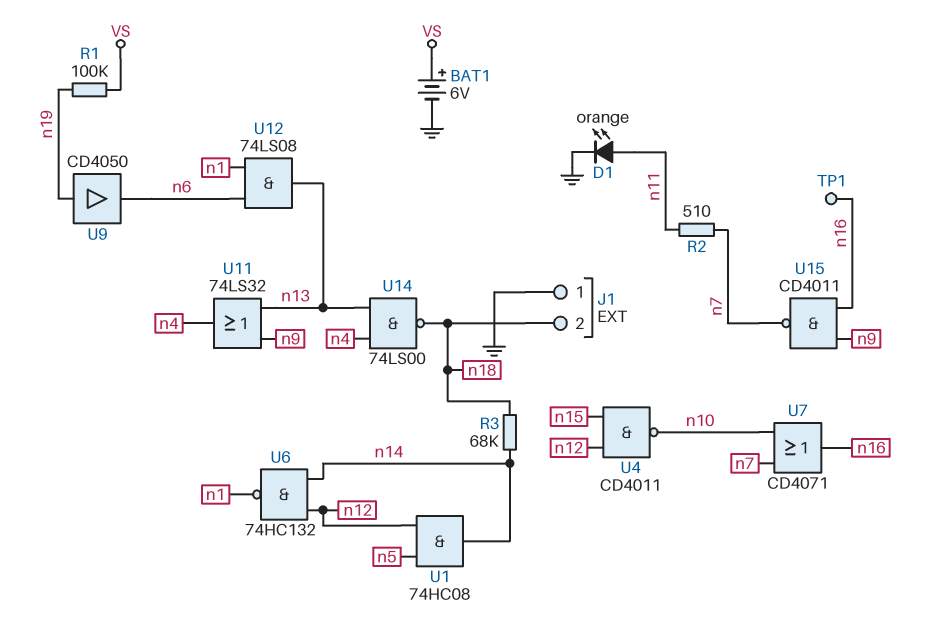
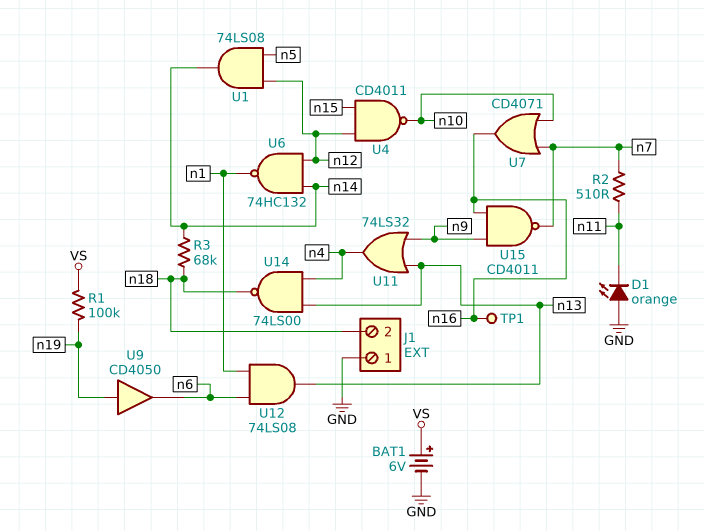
D1: LED orange (A n11, K GND) -> LED orange (A GND, K n11)
U1: AND 74HC08 (in n5, in n12, out n14) -> AND 74LS08 (in n5, in n12, out n14)

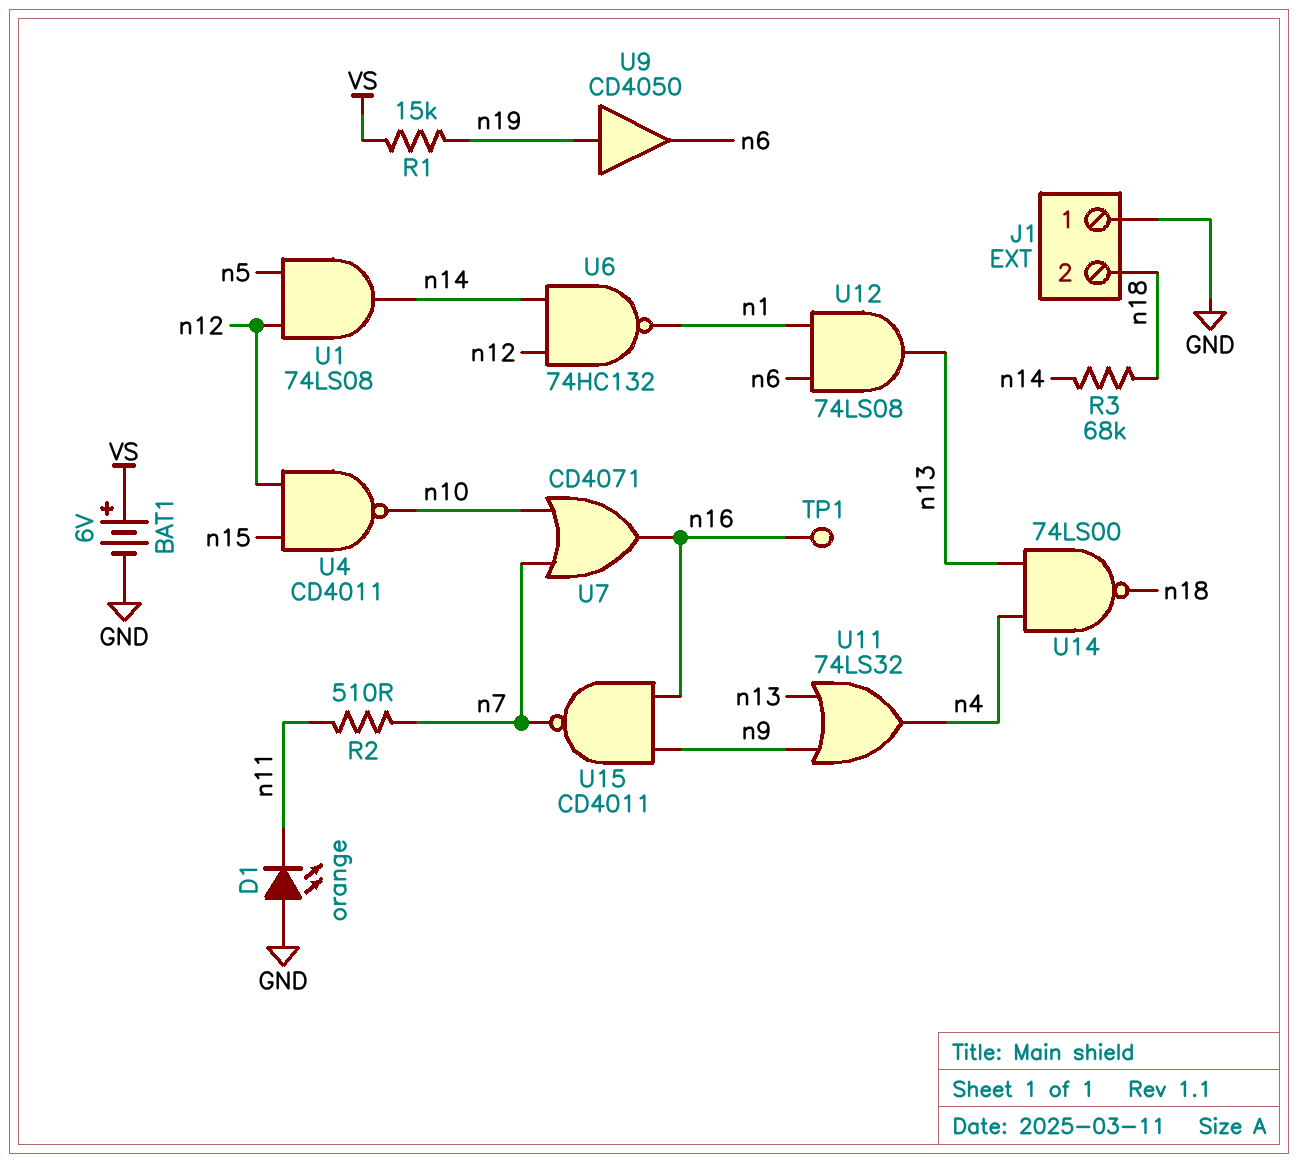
R1: 100k (VS, n19) -> 15k (VS, n19)

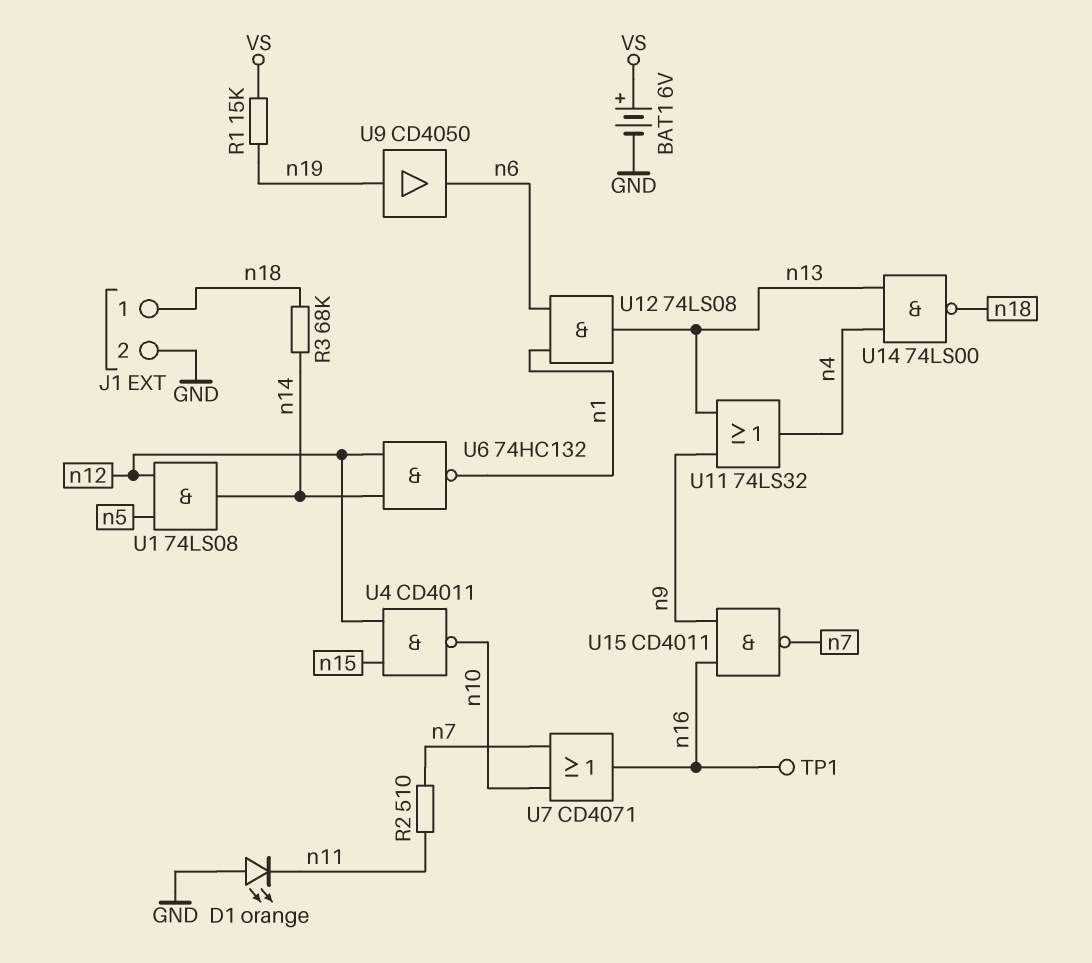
J1 pin 1: GND -> n18
J1 pin 2: n18 -> GND

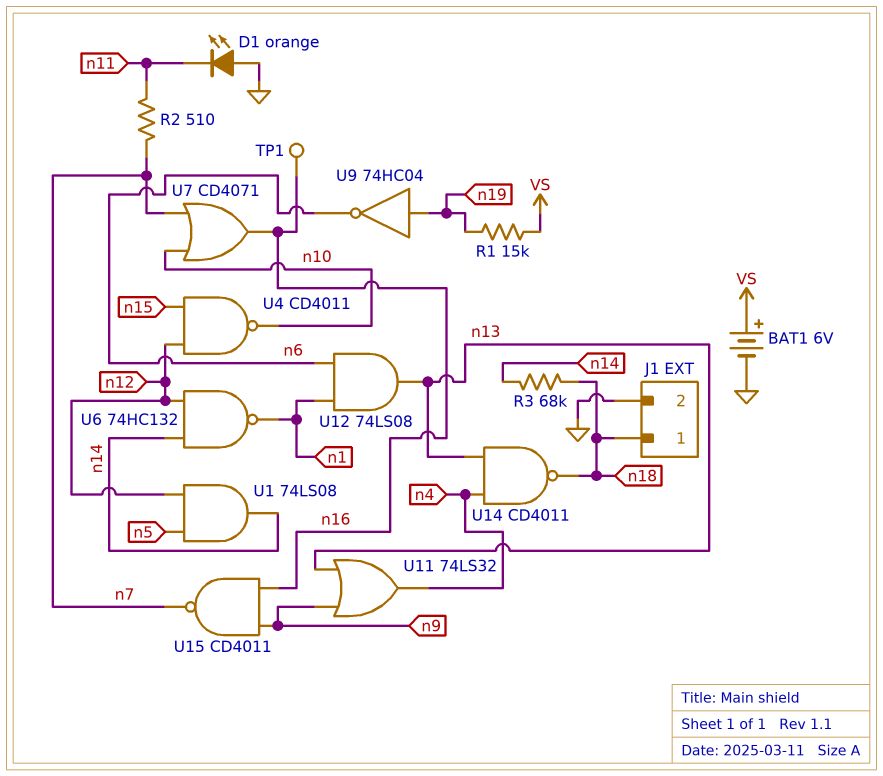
U9: buffer CD4050 (in n19, out n6) -> NOT 74HC04 (in n19, out n6)
U14: NAND 74LS00 (in n4, in n13, out n18) -> NAND CD4011 (in n4, in n13, out n18)

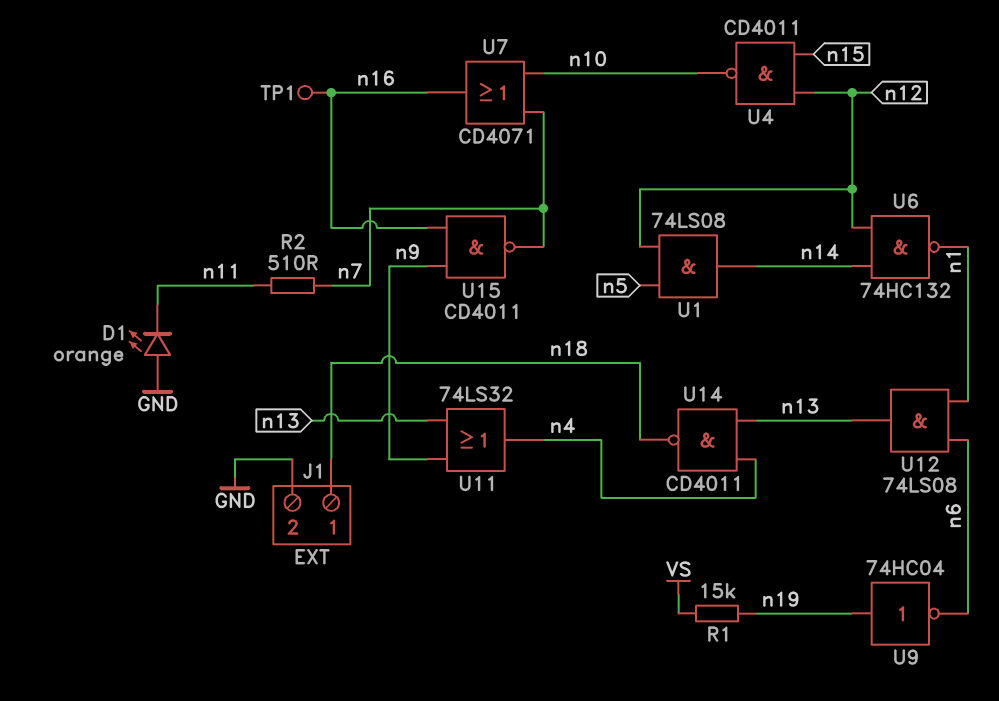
BAT1: 6V (plus VS, minus GND) -> none
R3: 68k (n14, n18) -> none

